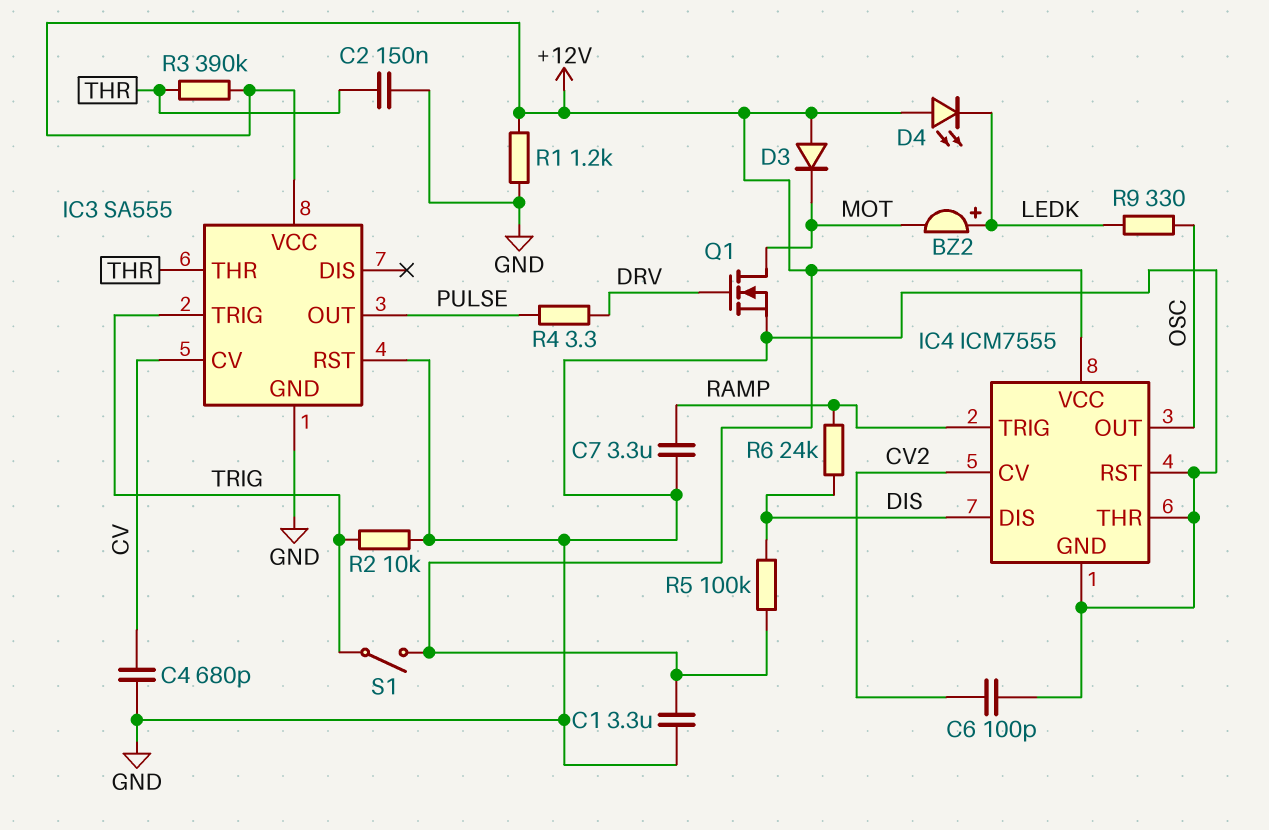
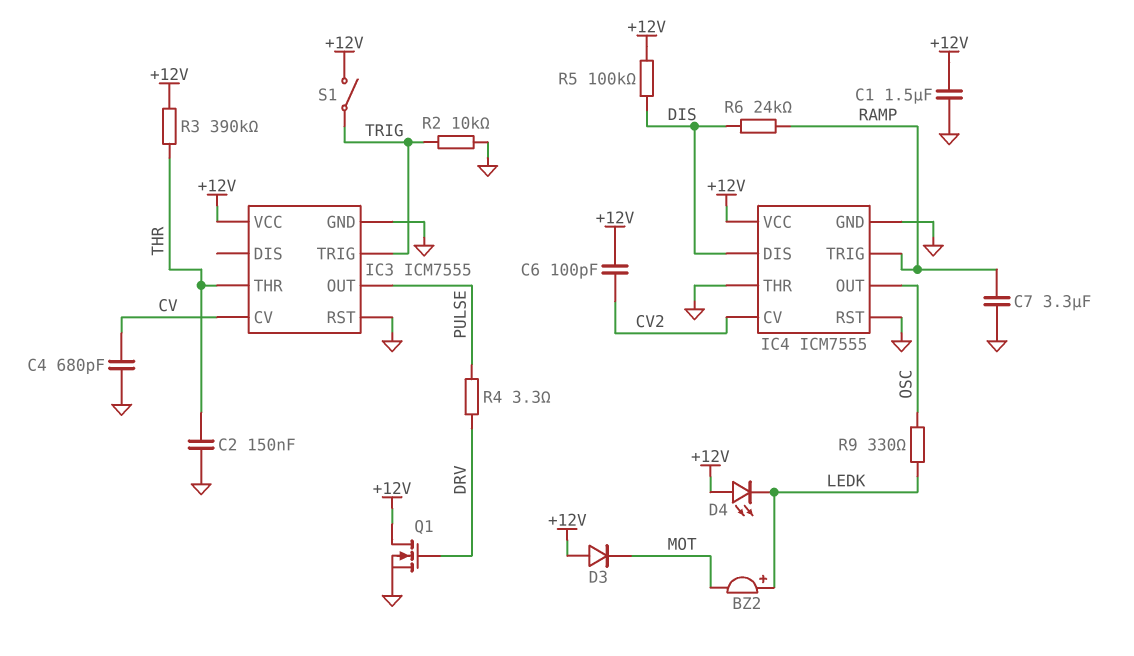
C1: 3.3uF (+12V, GND) -> 1.5uF (+12V, GND)
C6: 100pF (CV2, GND) -> 100pF (+12V, CV2)
IC3: SA555 -> ICM7555
Q1: NMOS (G DRV, D MOT, S GND) -> NMOS (G DRV, D +12V, S GND)
R1: 1.2k (+12V, GND) -> none

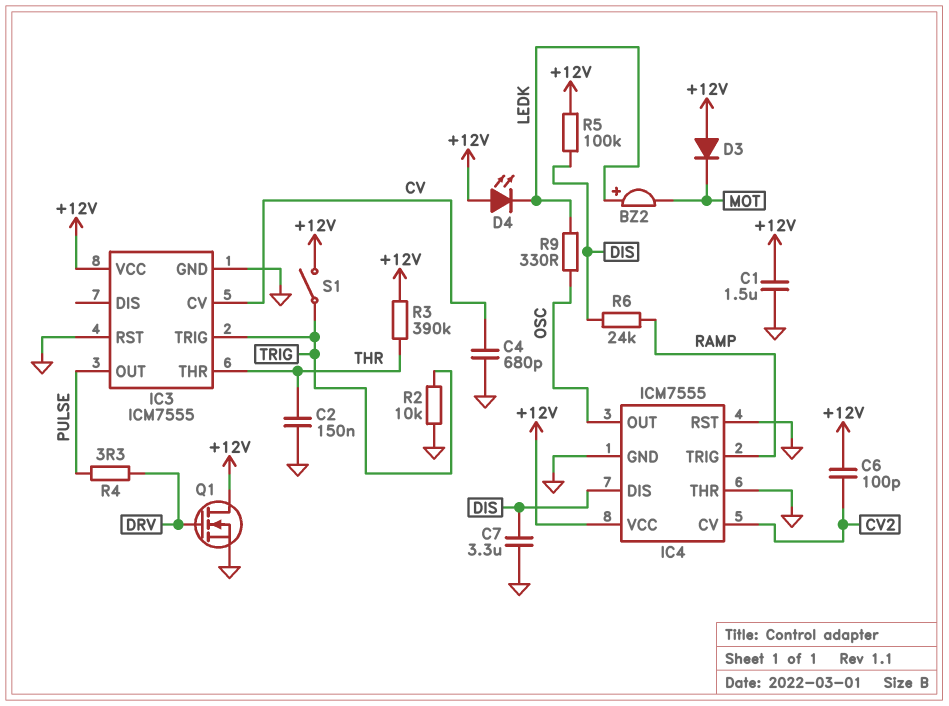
C7: 3.3uF (GND, RAMP) -> 3.3uF (DIS, GND)

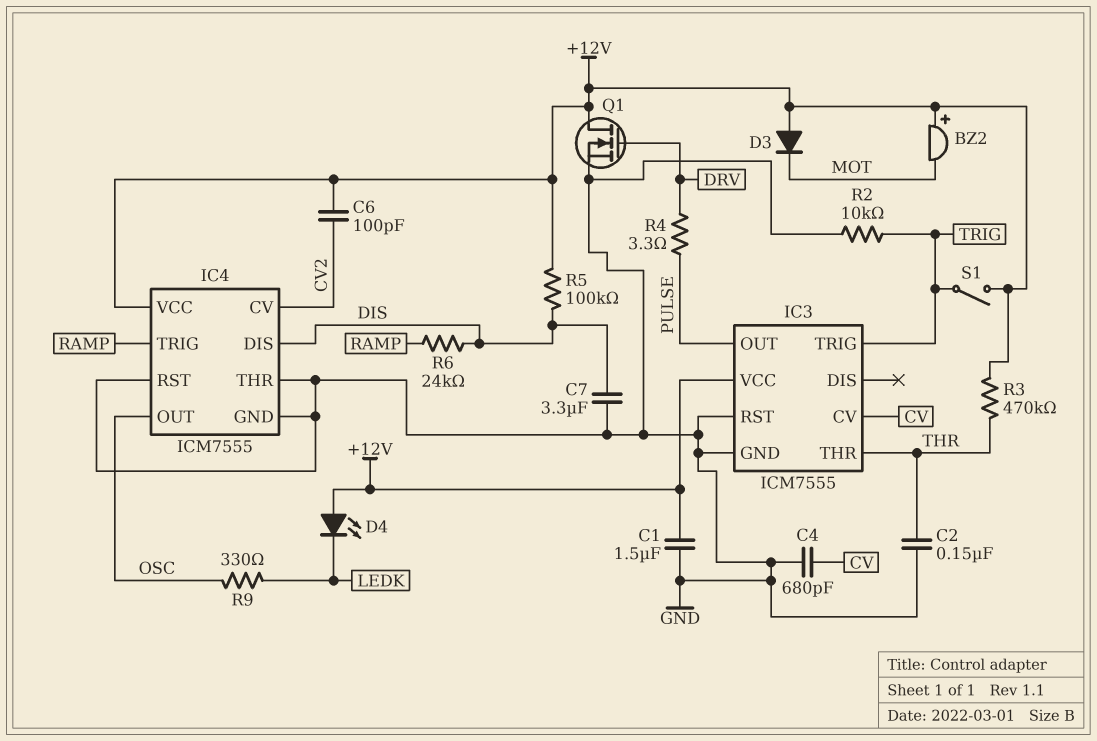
BZ2: buzzer (plus LEDK, minus MOT) -> buzzer (plus +12V, minus MOT)
R3: 390k (+12V, THR) -> 470k (+12V, THR)

